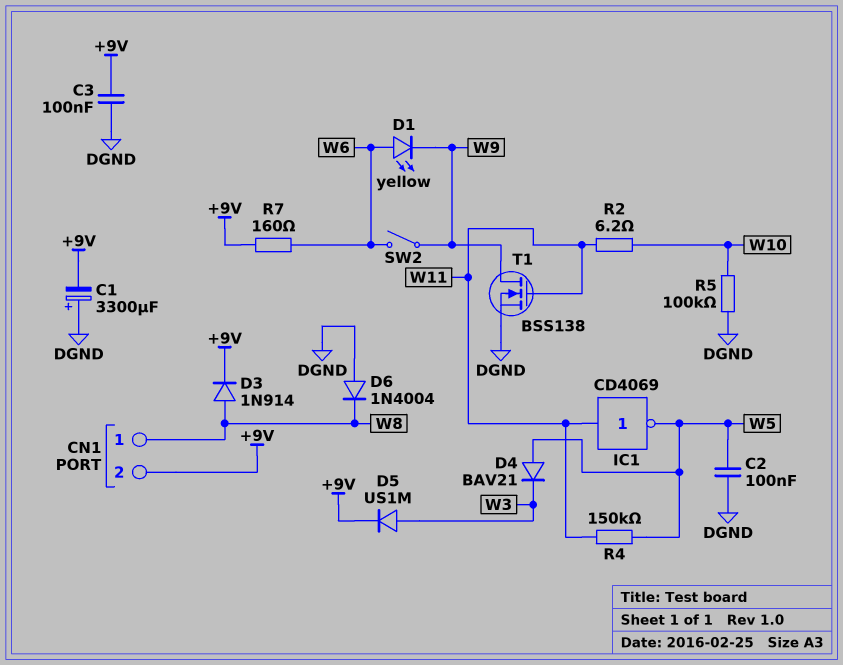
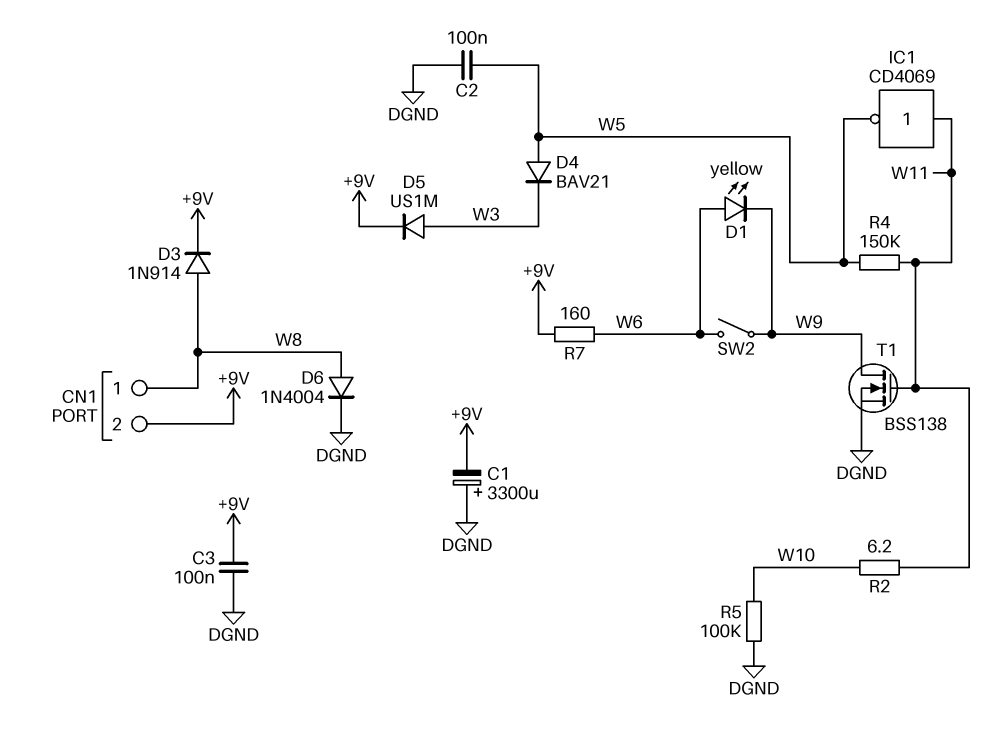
D6: diode 1N4004 (A DGND, K W8) -> diode 1N4004 (A W8, K DGND)

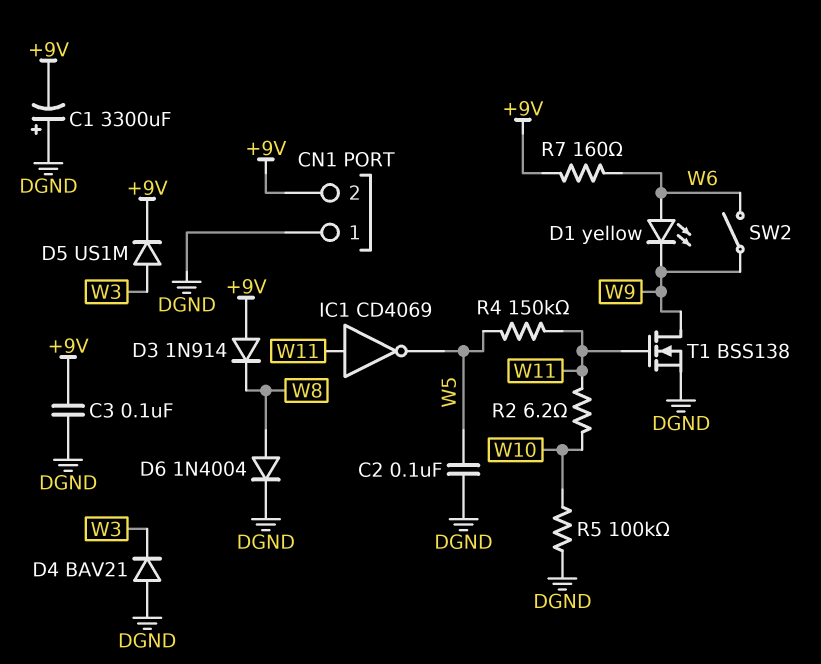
CN1 pin 1: W8 -> DGND
D3: diode 1N914 (A W8, K +9V) -> diode 1N914 (A +9V, K W8)
D4: diode BAV21 (A W5, K W3) -> diode BAV21 (A DGND, K W3)

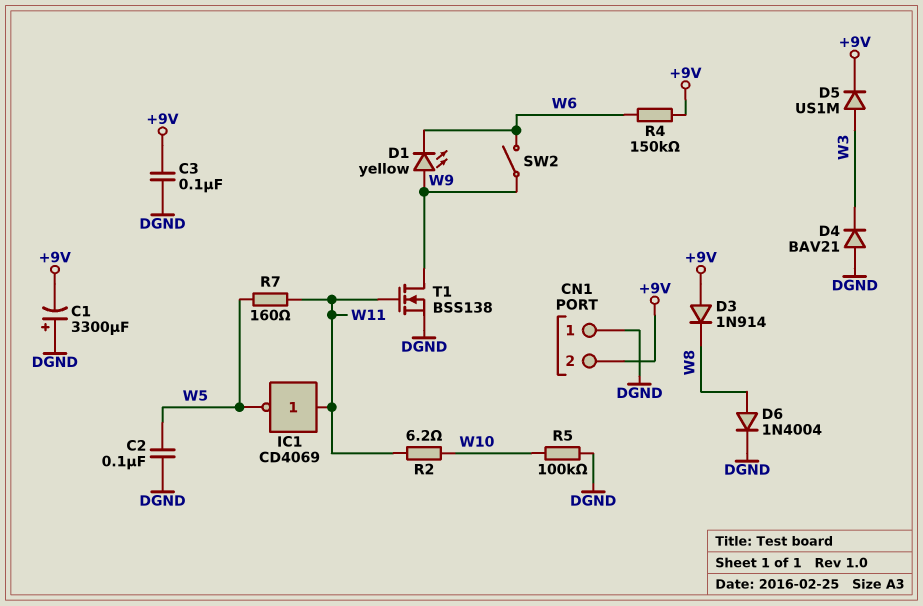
D1: LED yellow (A W6, K W9) -> LED yellow (A W9, K W6)
R4: 150k (W5, W11) -> 150k (+9V, W6)
R7: 160 (+9V, W6) -> 160 (W5, W11)

